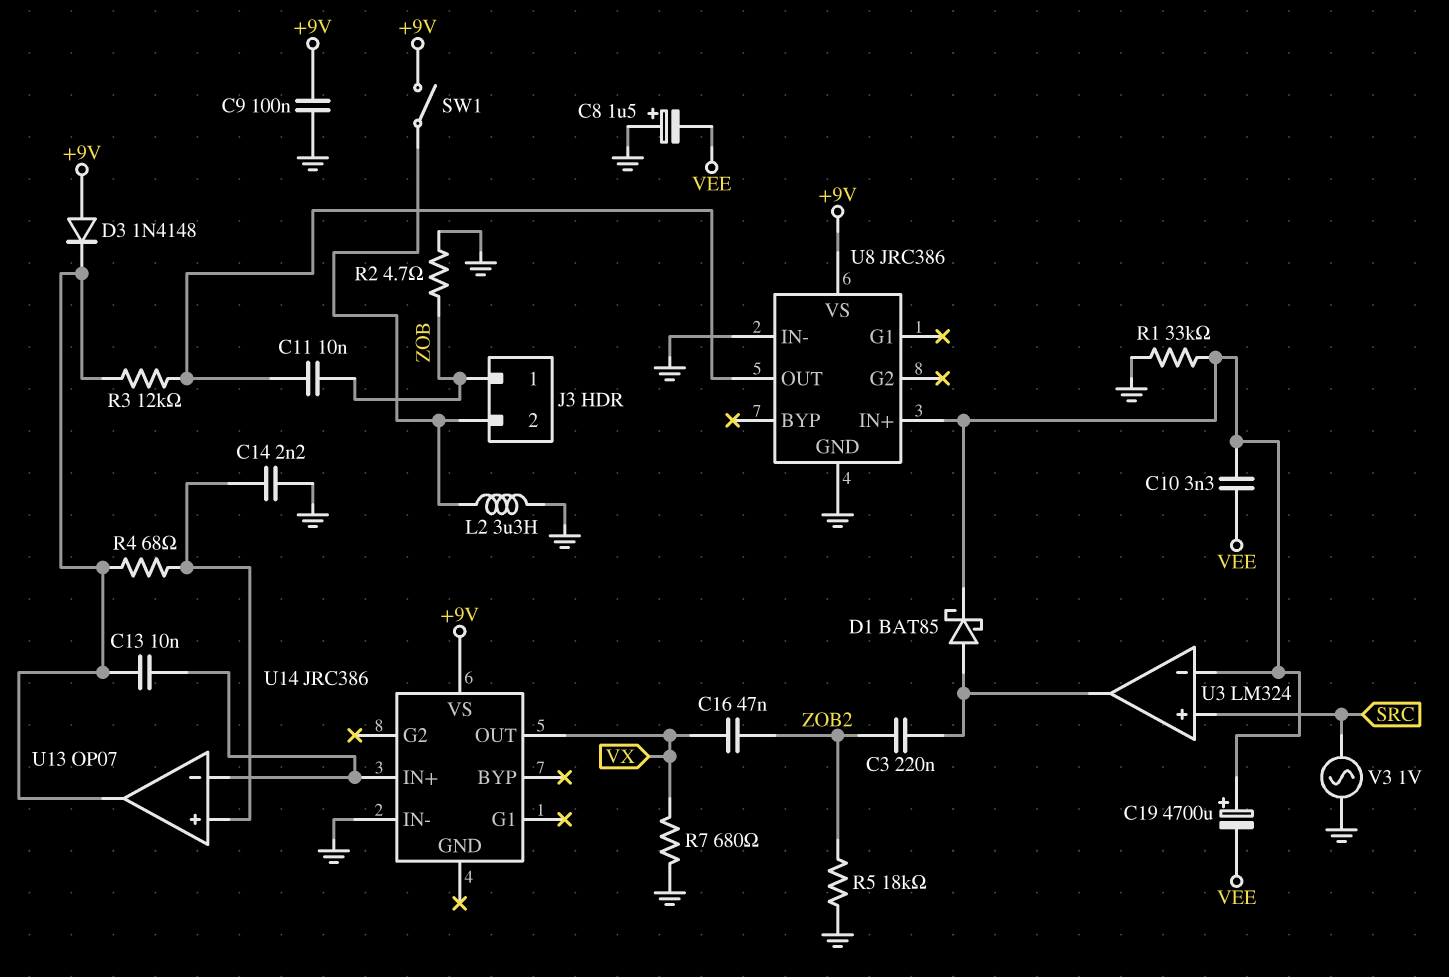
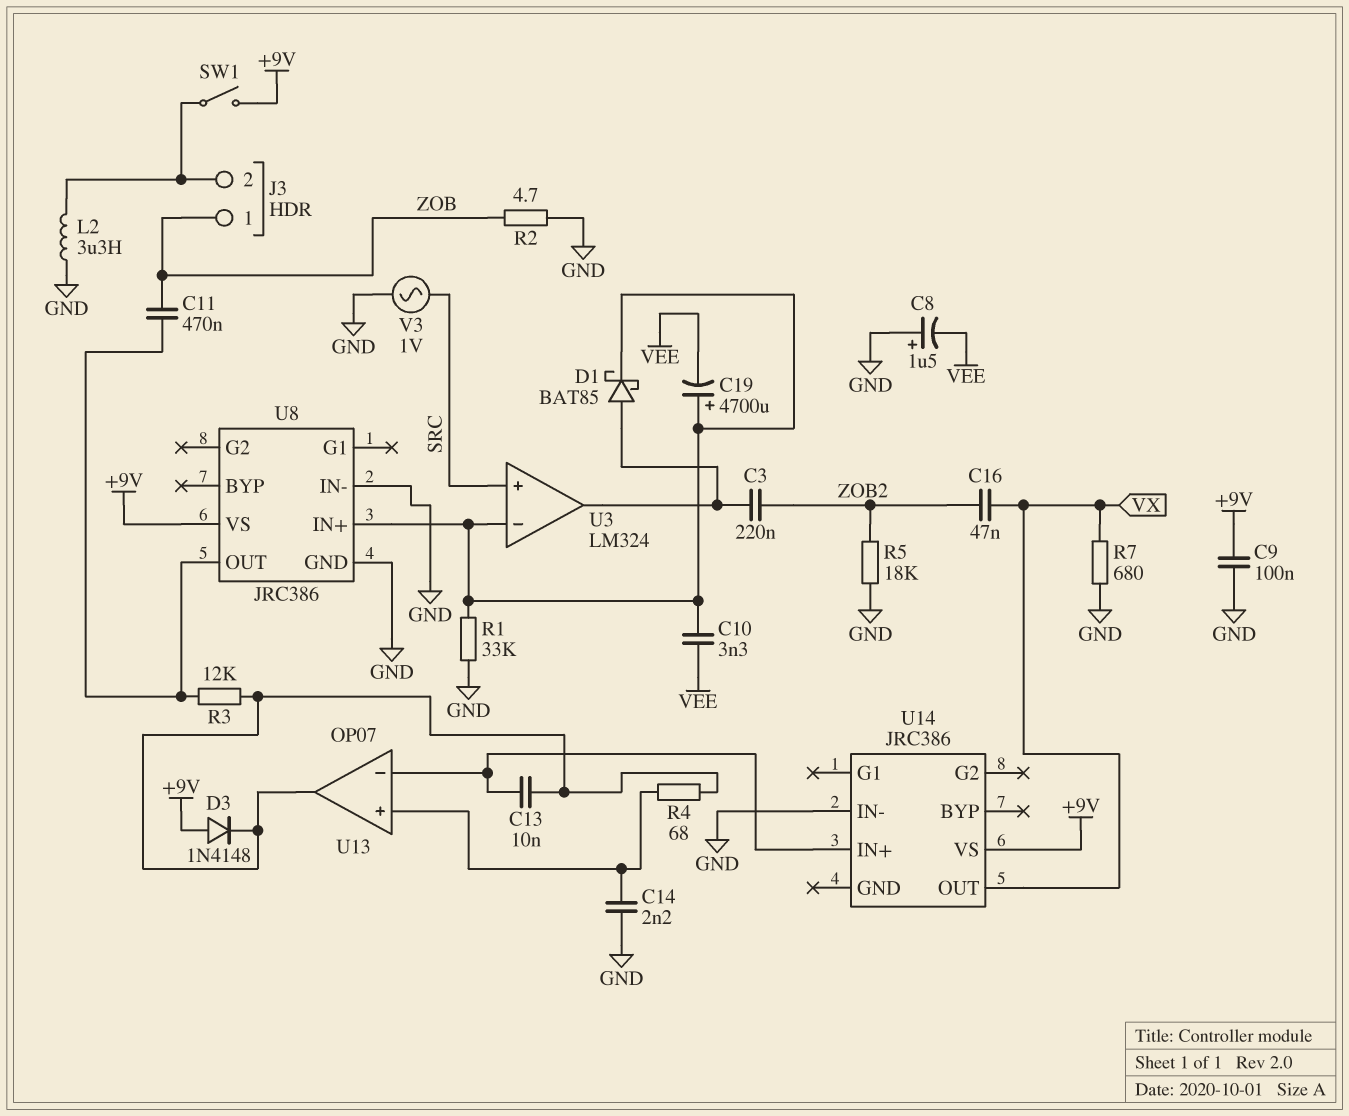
C11: 10nF (U8/OUT, ZOB) -> 470nF (U8/OUT, ZOB)

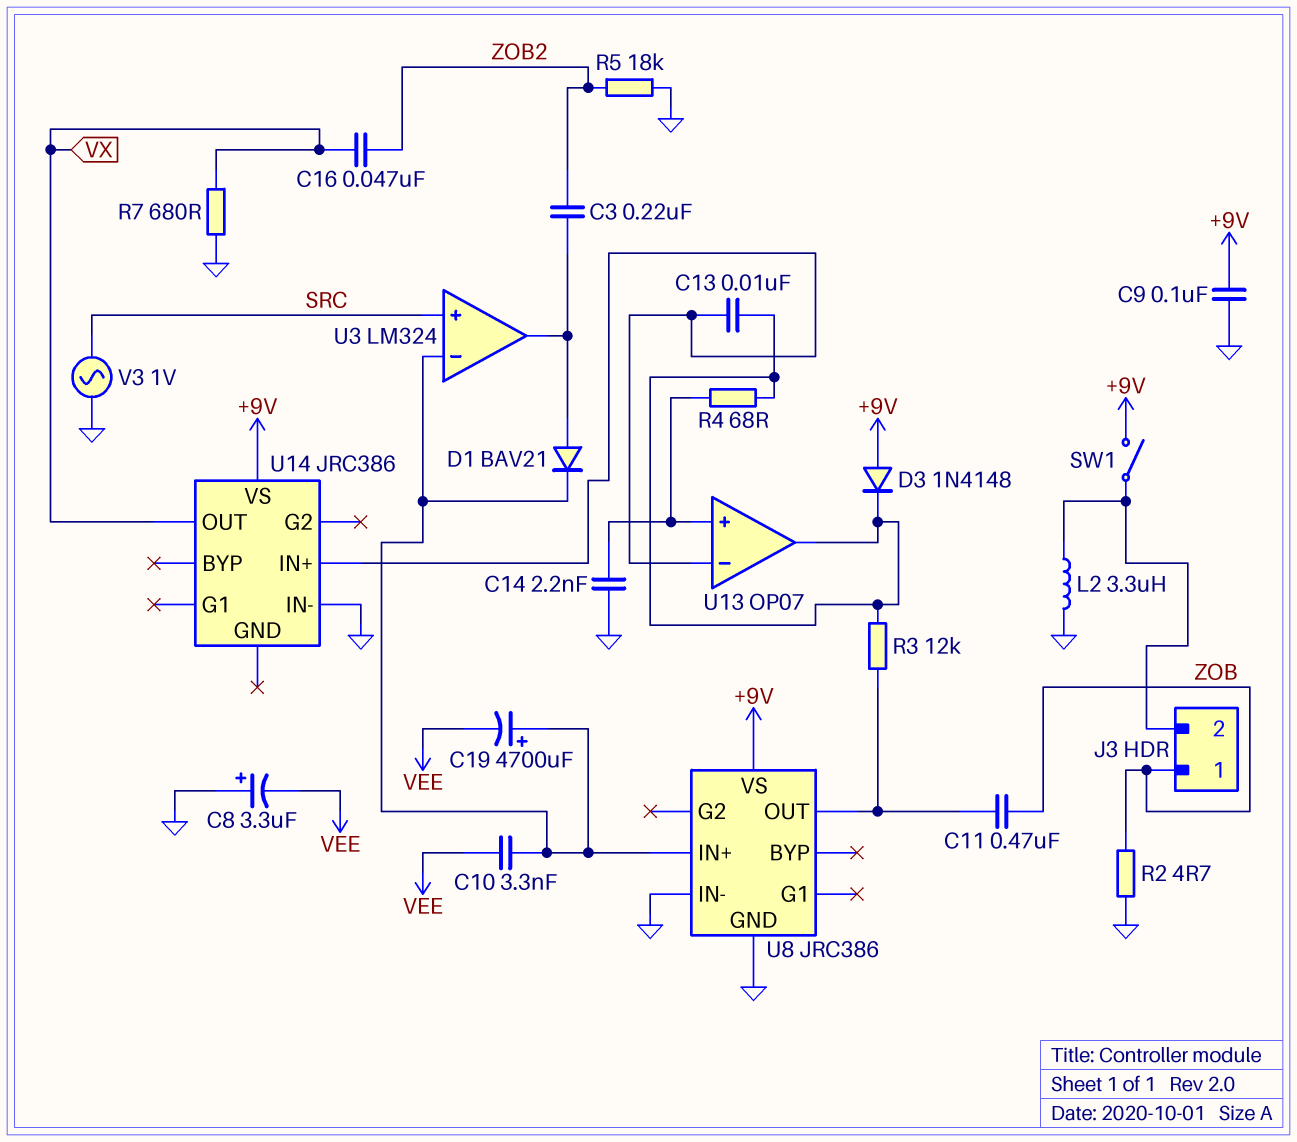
C8: 1.5uF (plus GND, minus VEE) -> 3.3uF (plus GND, minus VEE)
D1: schottky BAT85 (A U3/out, K U3/in-) -> diode BAV21 (A U3/out, K U3/in-)
R1: 33k (GND, U3/in-) -> none

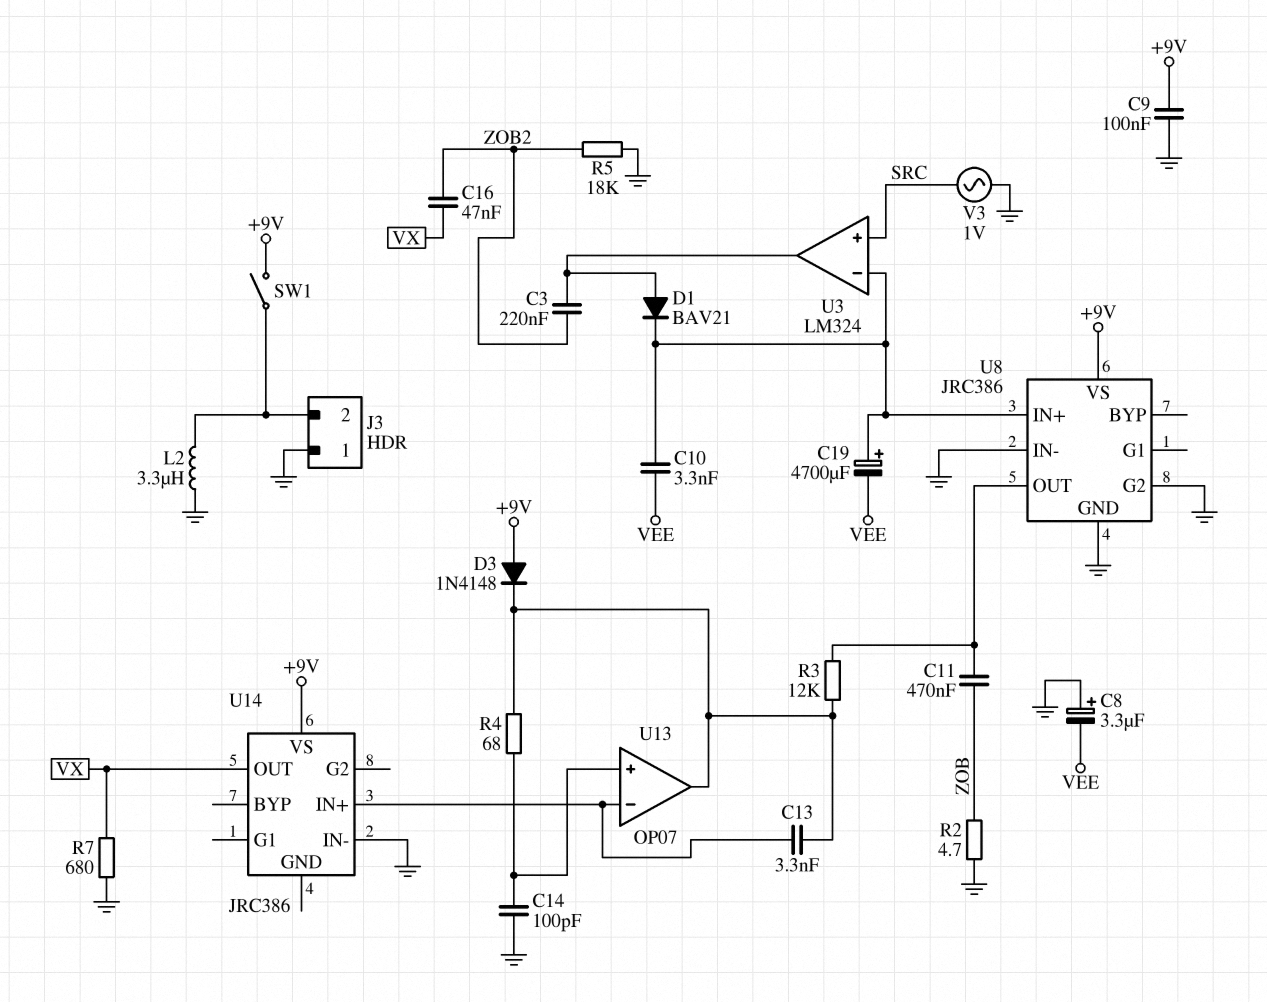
C13: 10nF (U13/in-, U13/out) -> 3.3nF (U13/in-, U13/out)
C14: 2.2nF (GND, U13/in+) -> 100pF (GND, U13/in+)
J3 pin 1: ZOB -> GND
U8 pin G2: none -> GND

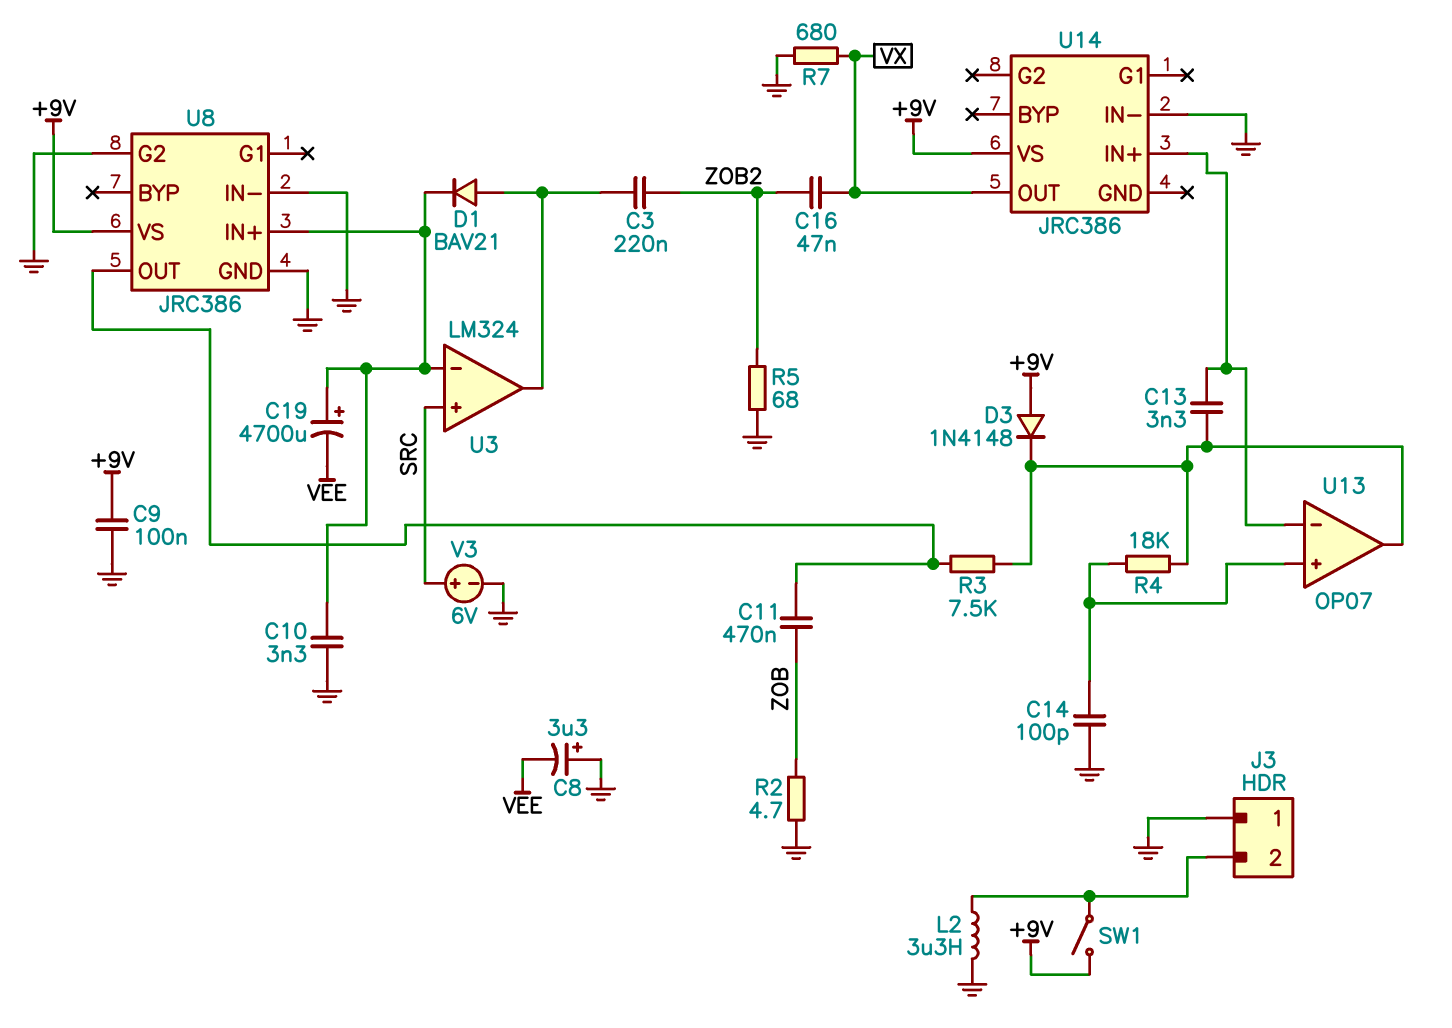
C10: 3.3nF (U3/in-, VEE) -> 3.3nF (GND, U3/in-)
R3: 12k (U8/OUT, U13/out) -> 7.5k (U8/OUT, U13/out)
R4: 68 (U13/in+, U13/out) -> 18k (U13/in+, U13/out)
R5: 18k (GND, ZOB2) -> 68 (GND, ZOB2)
V3: AC 1V (GND, SRC) -> 6V (plus SRC, minus GND)

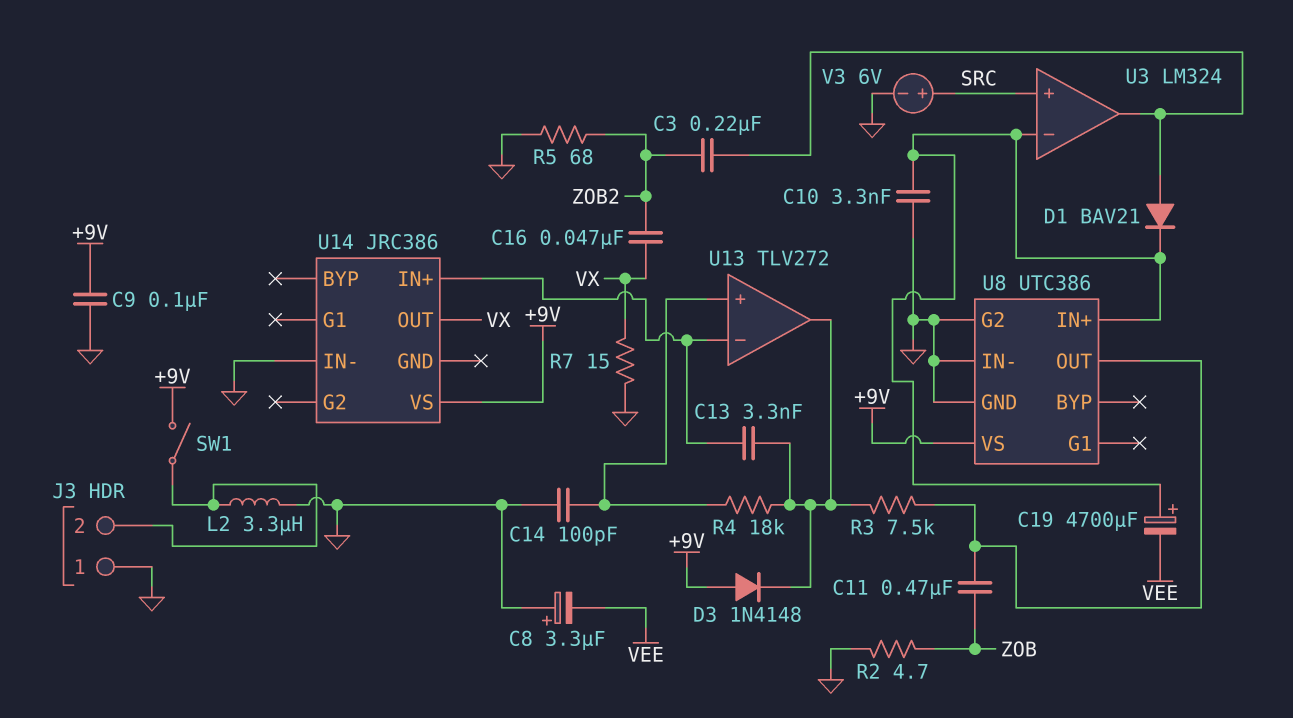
R7: 680 (GND, VX) -> 15 (GND, VX)
U8: JRC386 -> UTC386
U13: OP07 -> TLV272

